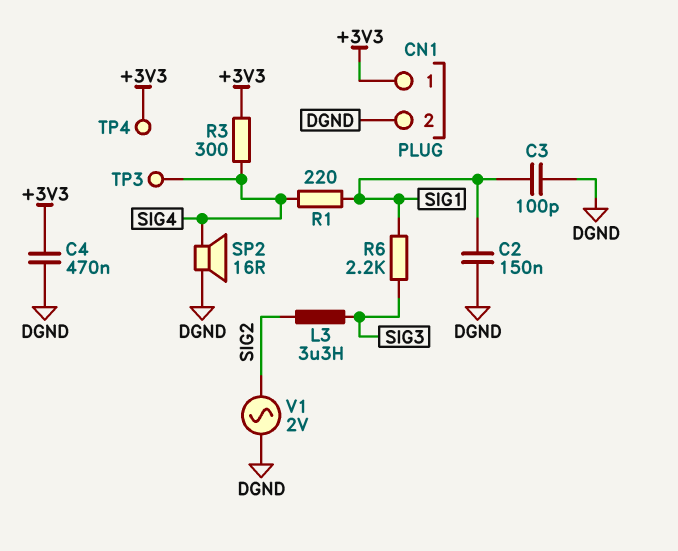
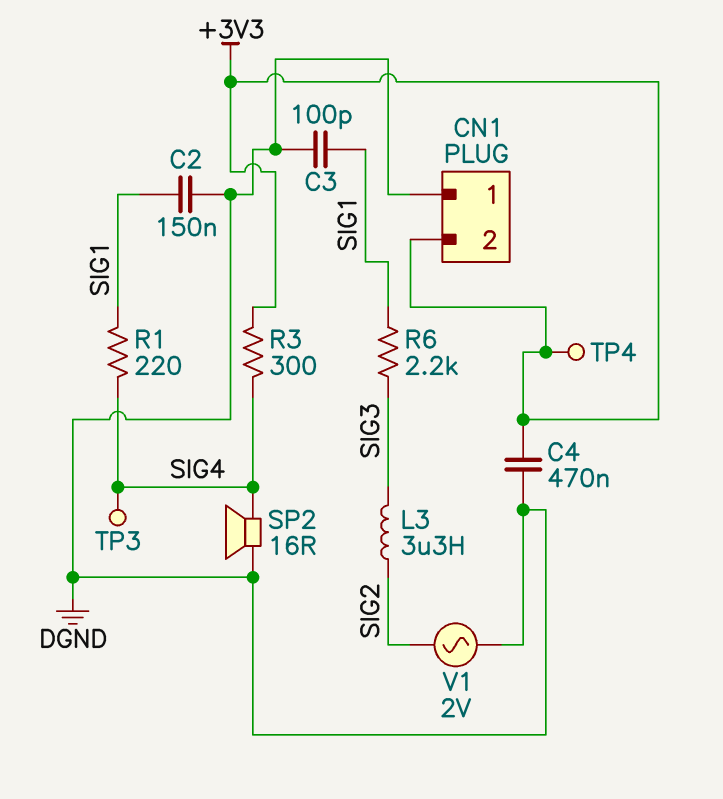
CN1 pin 1: +3V3 -> DGND
CN1 pin 2: DGND -> +3V3

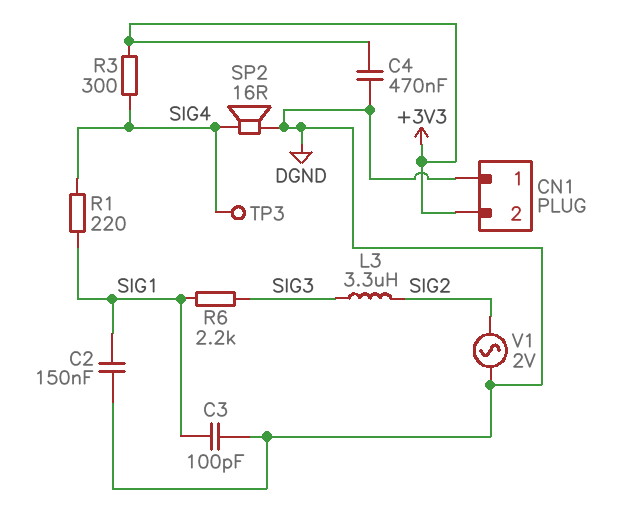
TP4: test point (+3V3) -> none

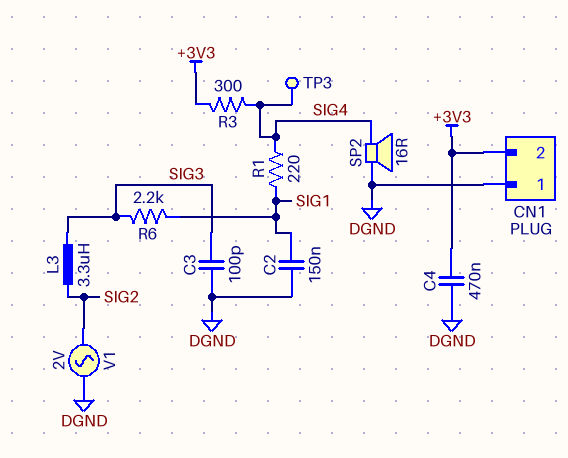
C3: 100pF (DGND, SIG1) -> 100pF (DGND, SIG3)

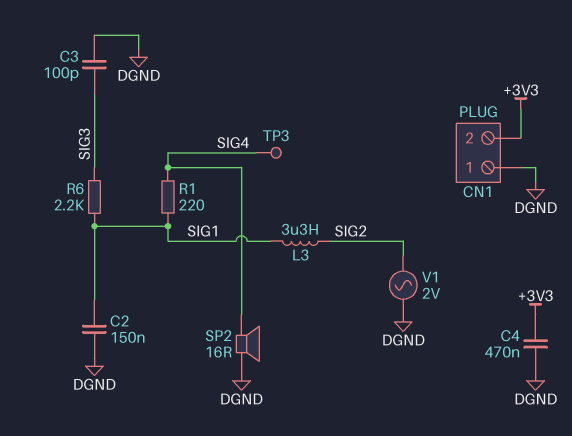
L3: 3.3uH (SIG2, SIG3) -> 3.3uH (SIG1, SIG2)
R3: 300 (+3V3, SIG4) -> none

